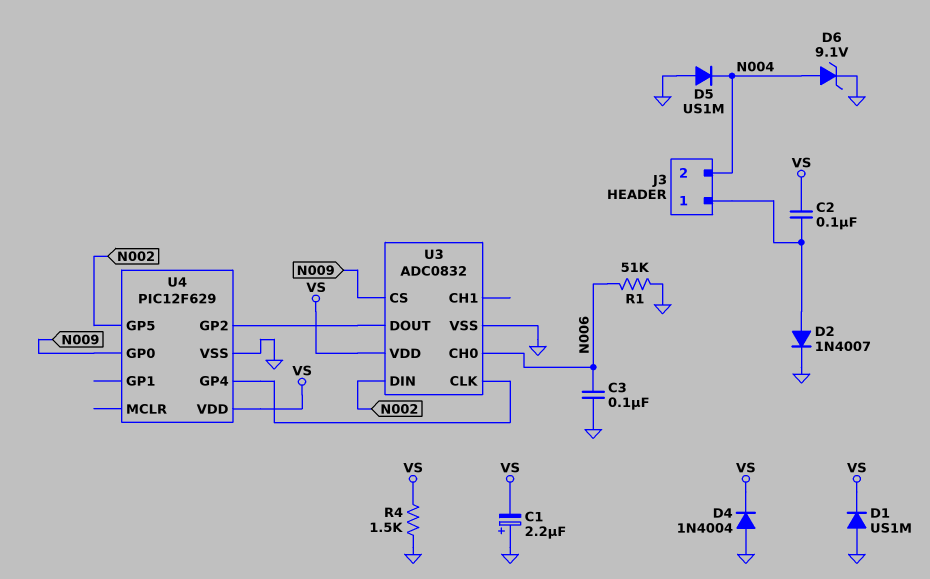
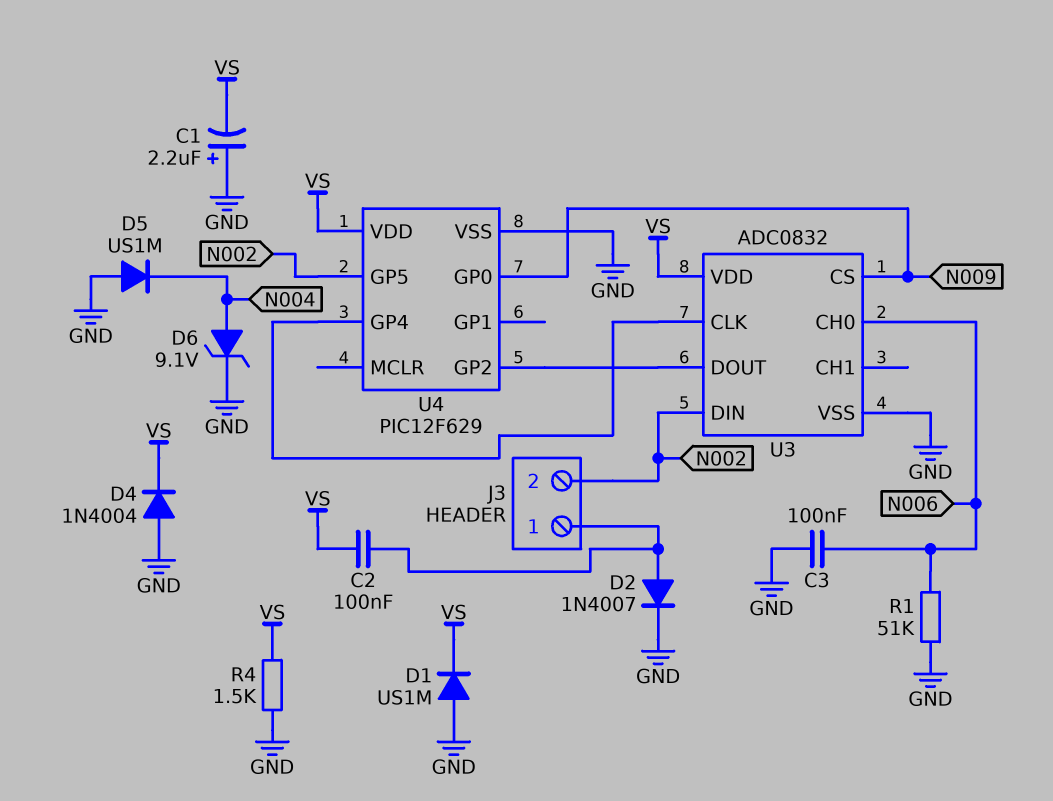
J3 pin 2: N004 -> N002

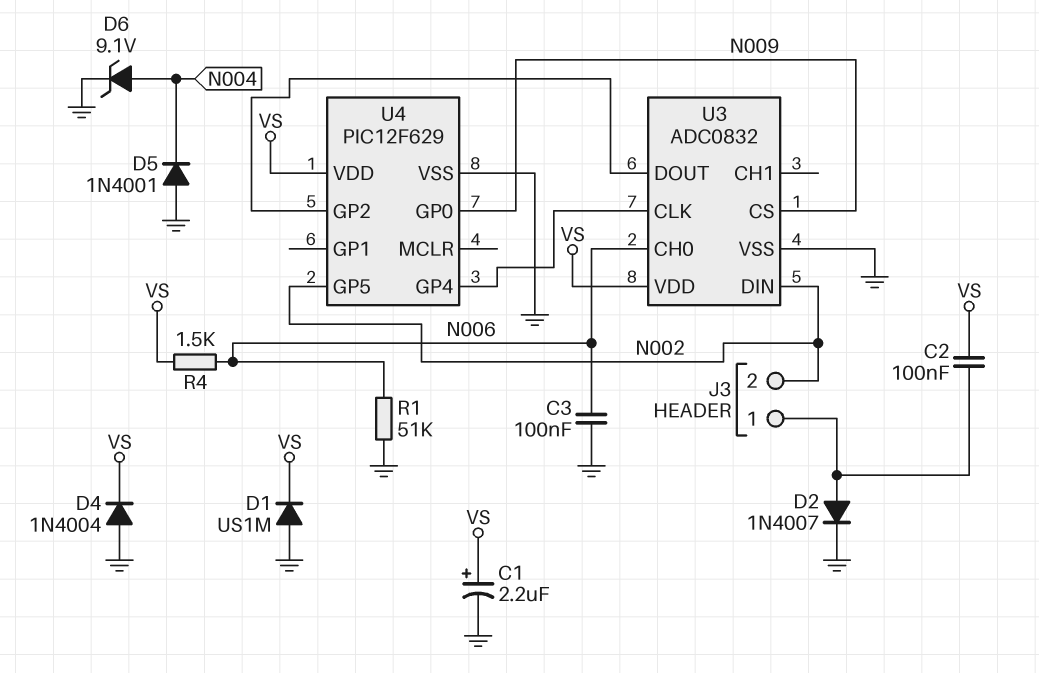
C1: 2.2uF (plus GND, minus VS) -> 2.2uF (plus VS, minus GND)
D5: diode US1M (A GND, K N004) -> diode 1N4001 (A GND, K N004)
R4: 1.5k (GND, VS) -> 1.5k (N006, VS)

